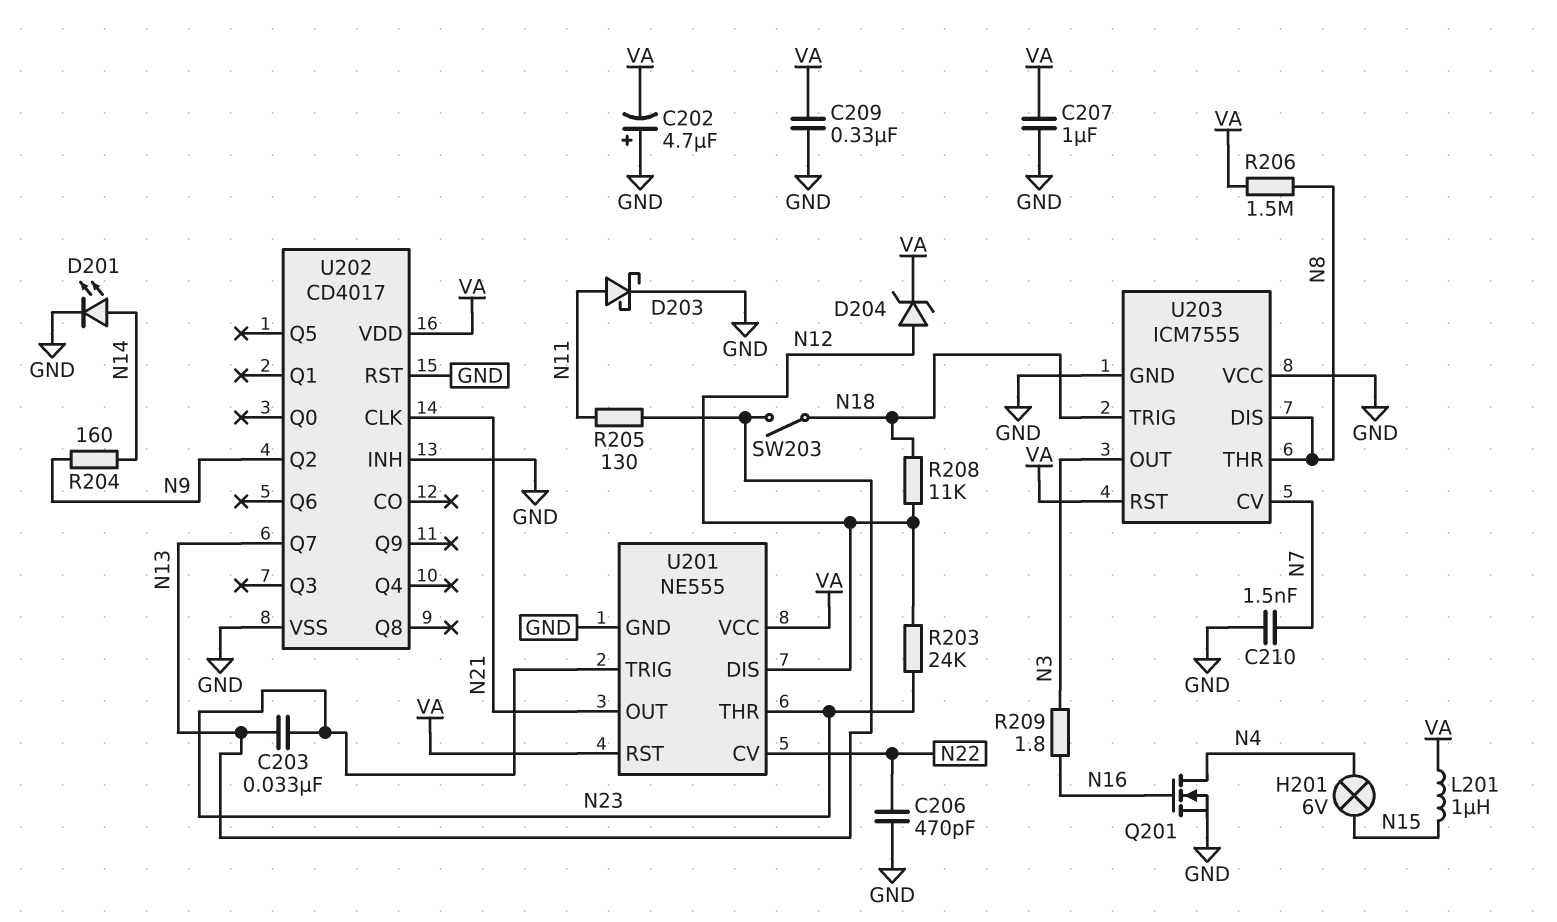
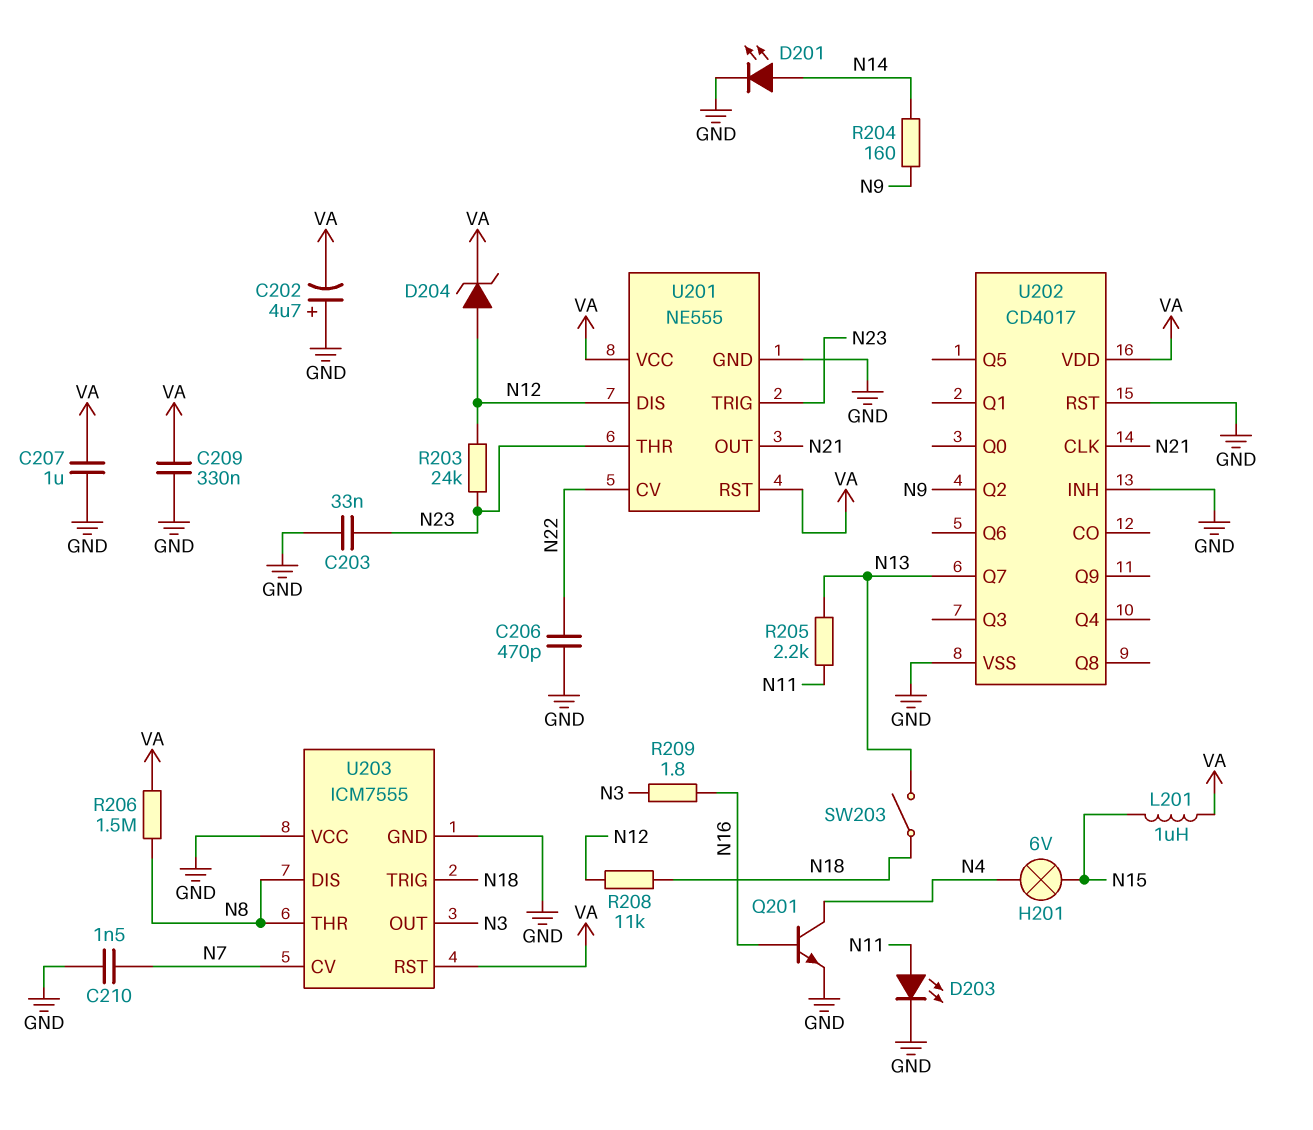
C203: 33nF (N13, N23) -> 33nF (GND, N23)
D203: schottky (A N11, K GND) -> LED (A N11, K GND)
Q201: NMOS (G N16, D N4, S GND) -> NPN (B N16, C N4, E GND)
R205: 130 (N11, N13) -> 2.2k (N11, N13)

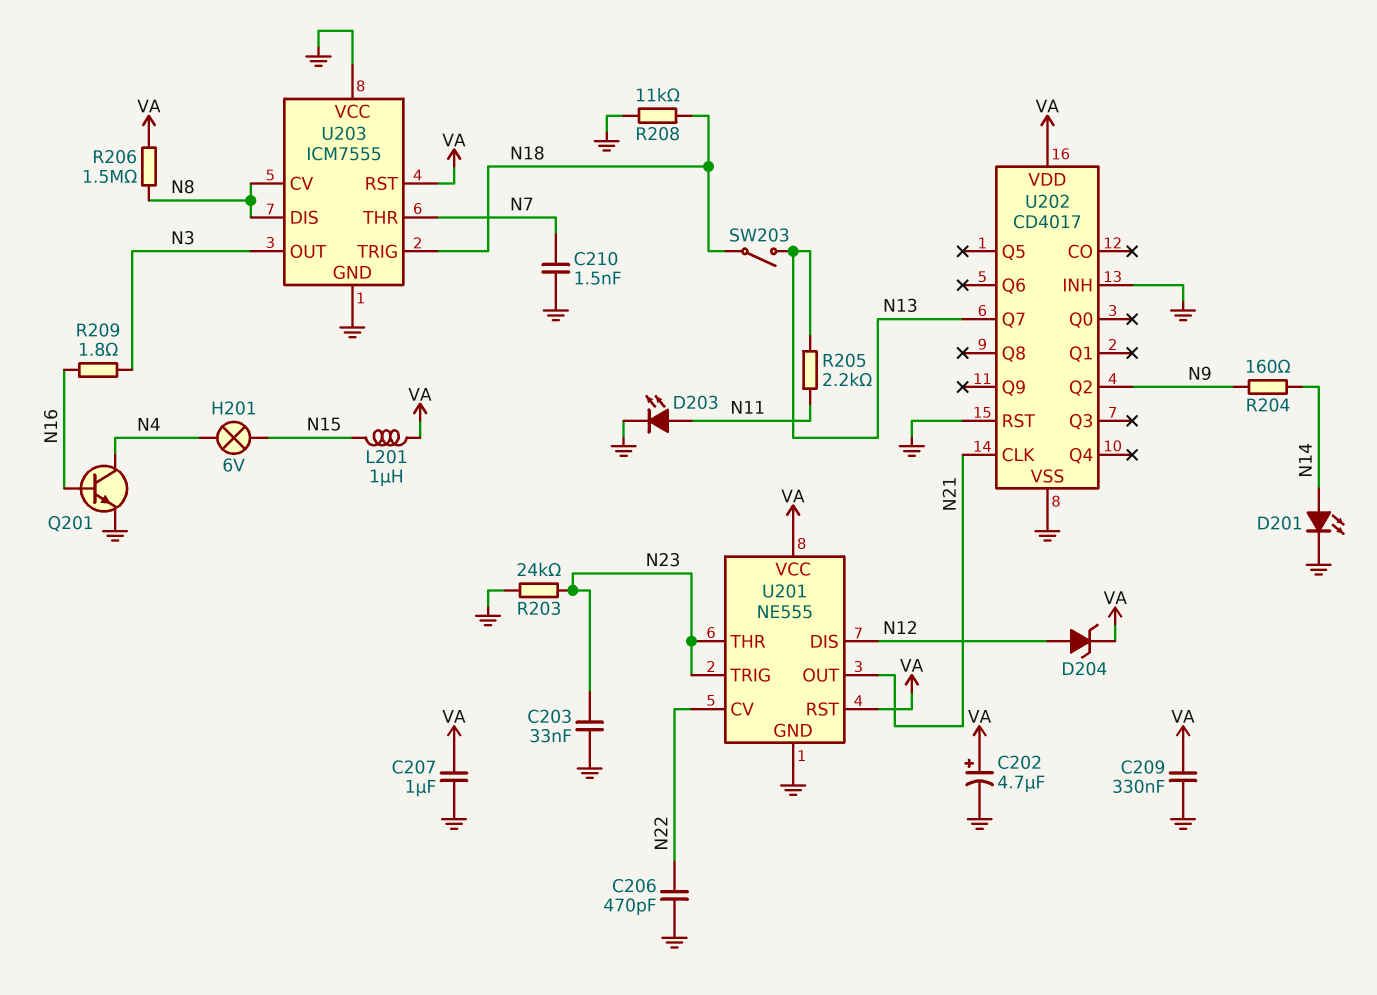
C202: 4.7uF (plus GND, minus VA) -> 4.7uF (plus VA, minus GND)
R203: 24k (N12, N23) -> 24k (GND, N23)
R208: 11k (N12, N18) -> 11k (GND, N18)
U203 pin CV: N7 -> N8
U203 pin THR: N8 -> N7

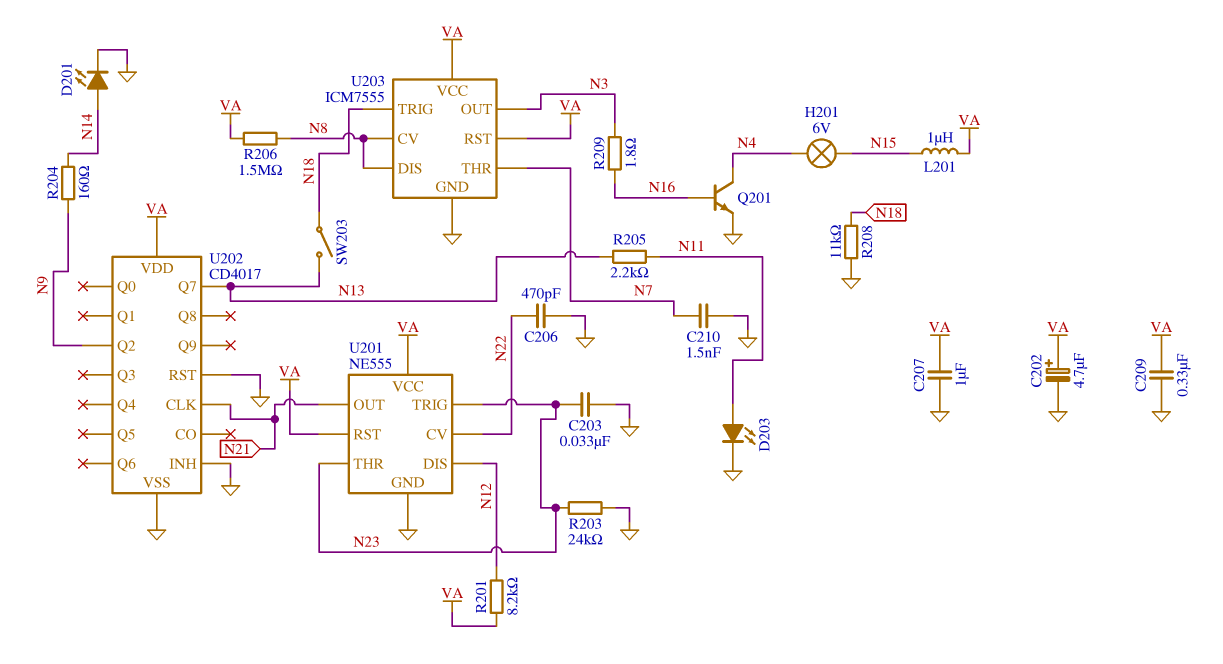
D204: zener (A N12, K VA) -> none
R201: none -> 8.2k (N12, VA)
U203 pin VCC: GND -> VA

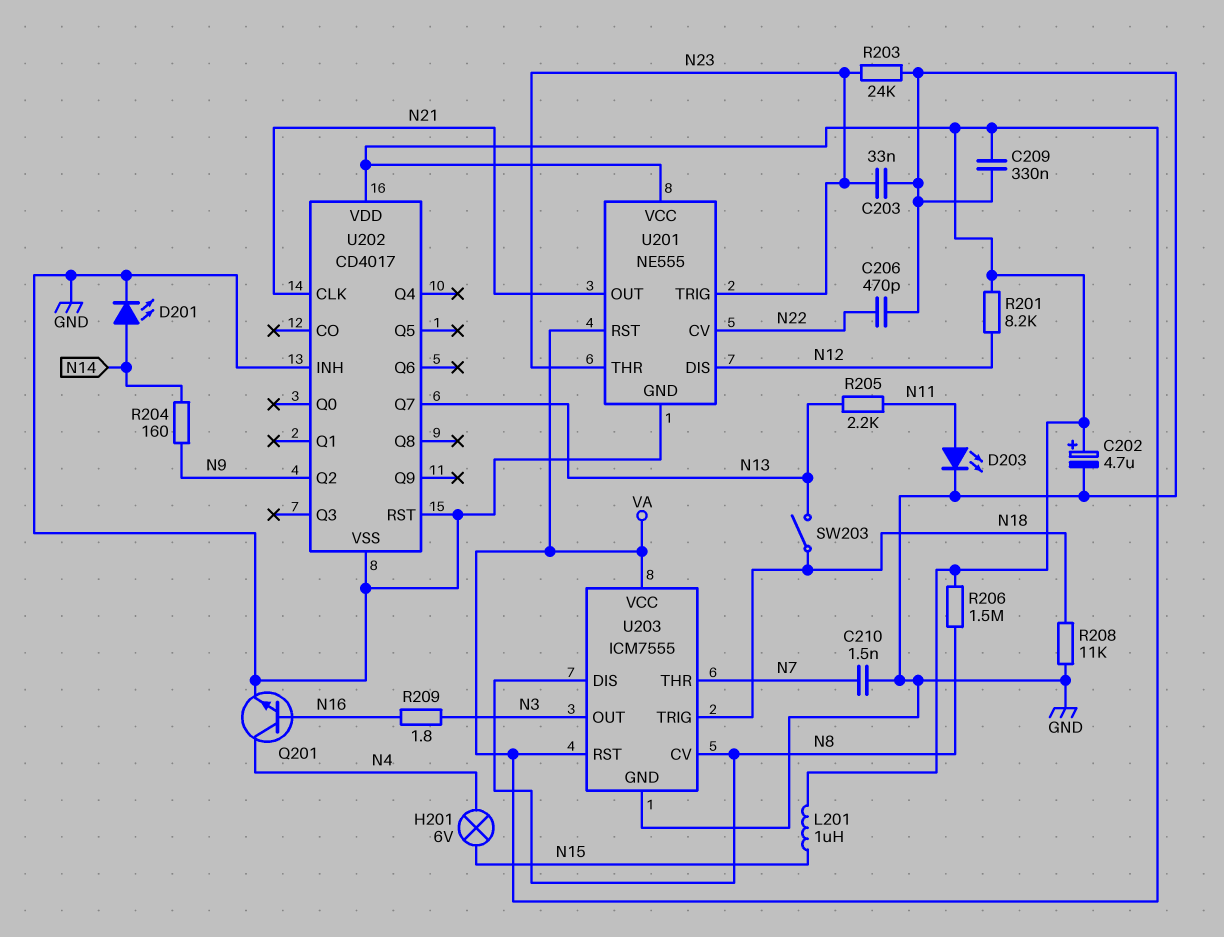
C207: 1uF (GND, VA) -> none

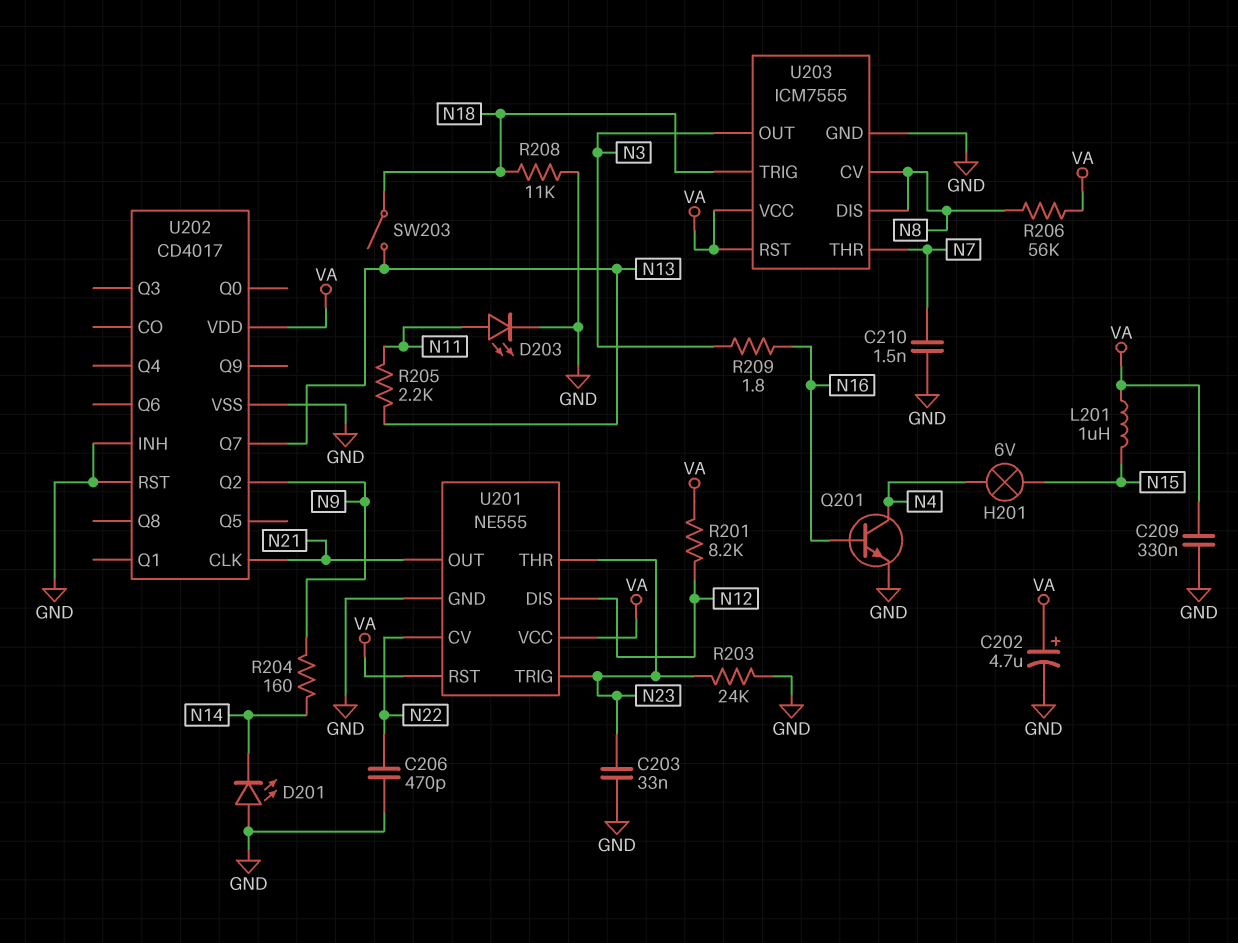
D201: LED (A N14, K GND) -> LED (A GND, K N14)
R206: 1.5M (N8, VA) -> 56k (N8, VA)

